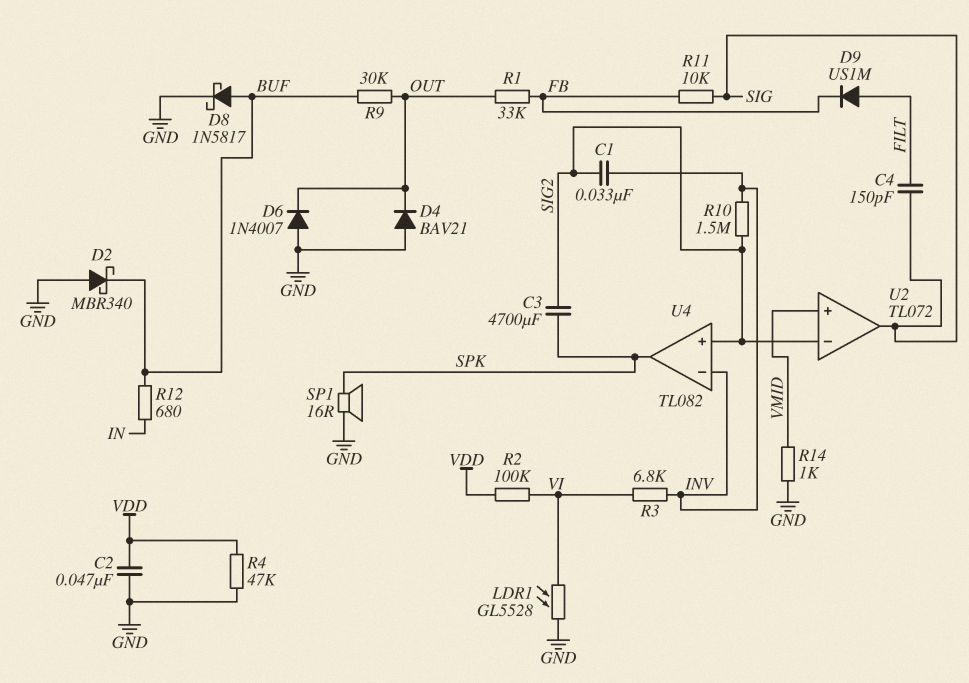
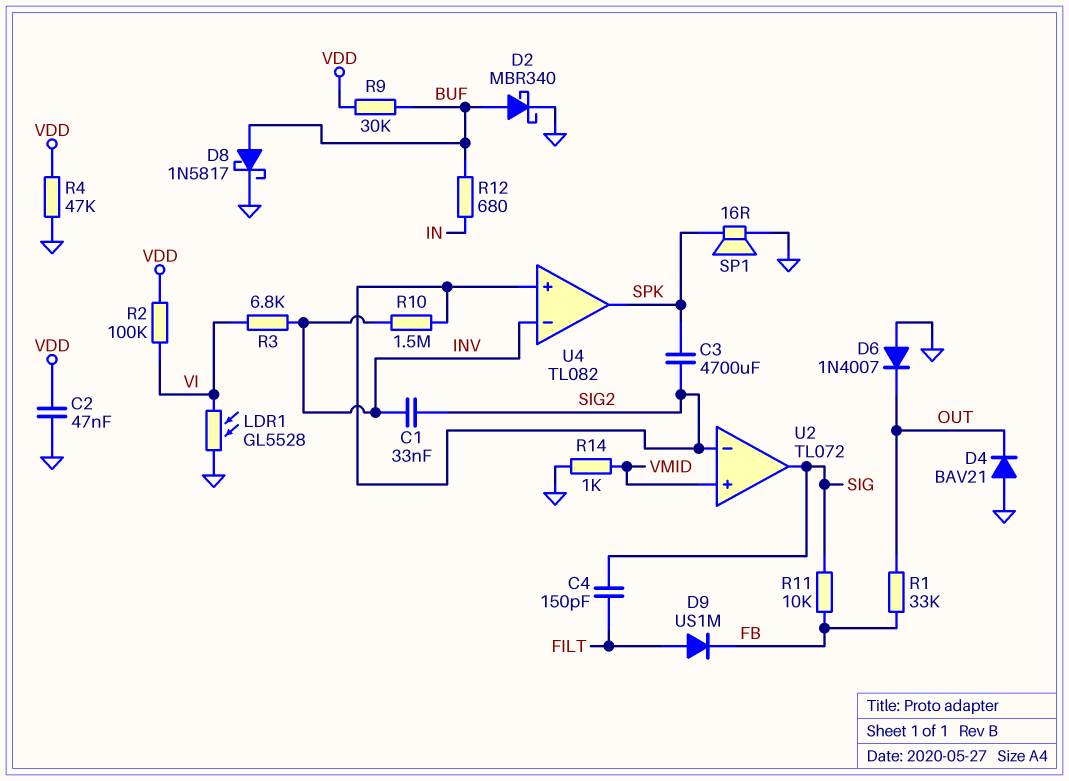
D2: schottky MBR340 (A GND, K BUF) -> schottky MBR340 (A BUF, K GND)
R9: 30k (BUF, OUT) -> 30k (BUF, VDD)

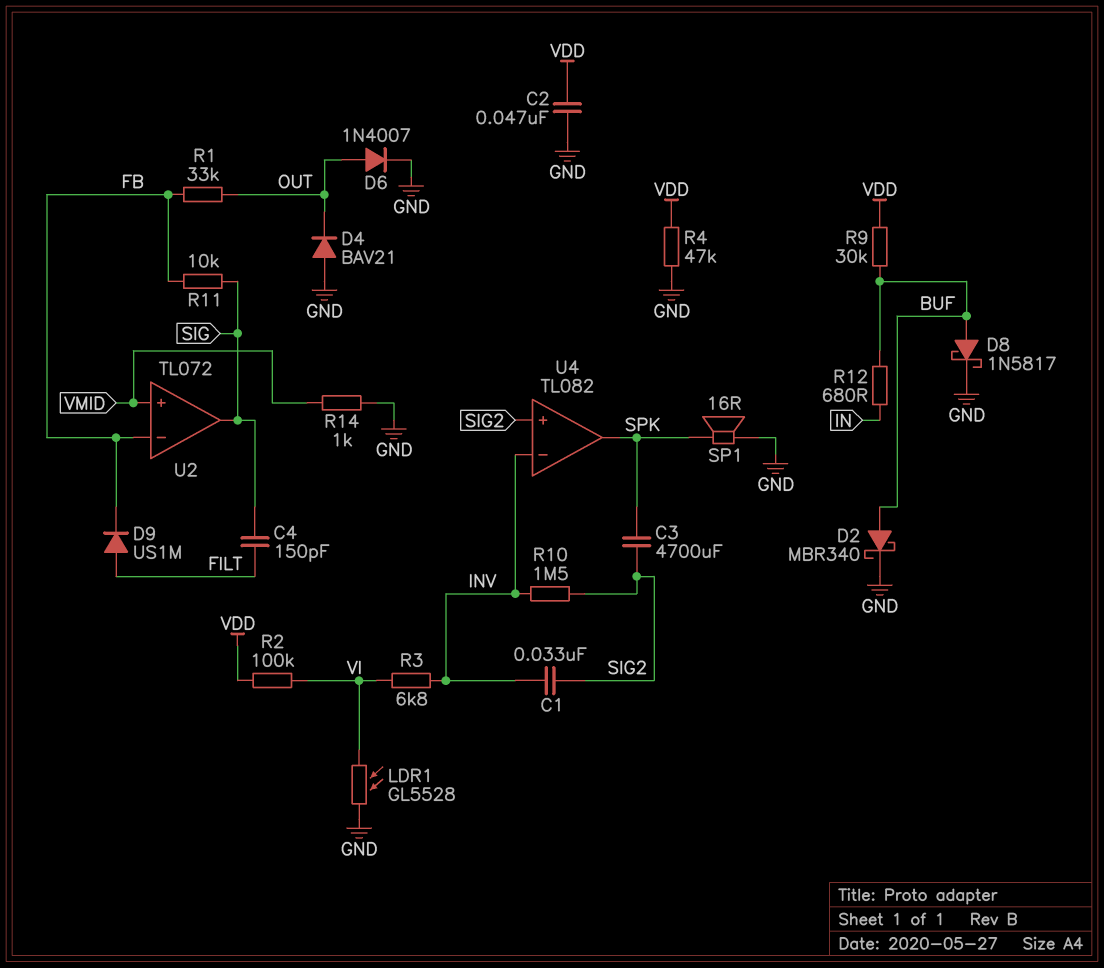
D6: diode 1N4007 (A GND, K OUT) -> diode 1N4007 (A OUT, K GND)
U2 pin in-: SIG2 -> FB

